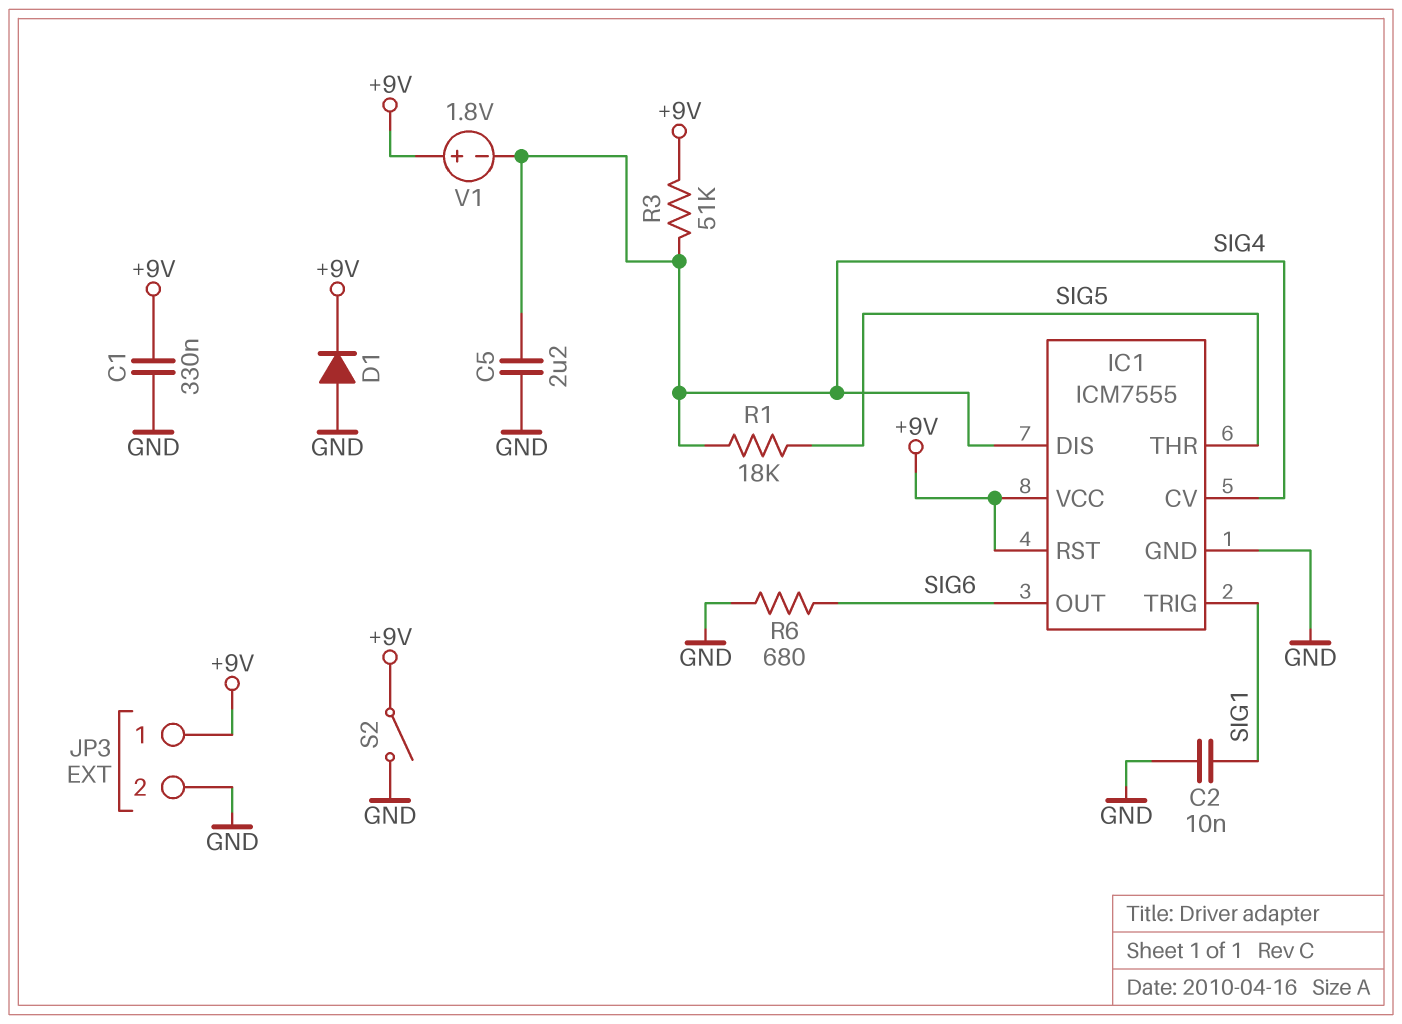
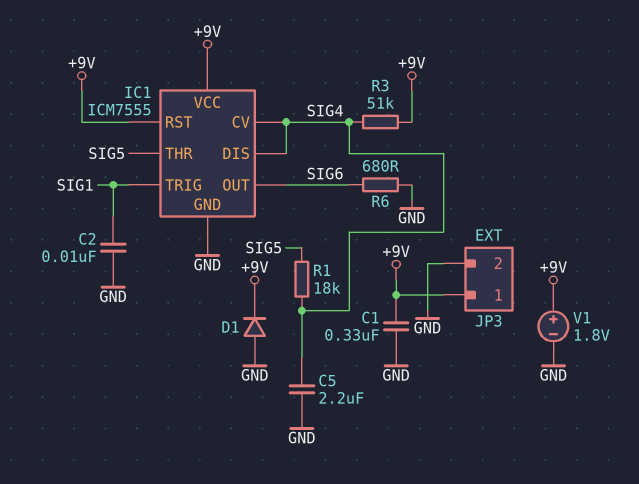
S2: switch (+9V, GND) -> none
V1: 1.8V (plus +9V, minus SIG4) -> 1.8V (plus +9V, minus GND)

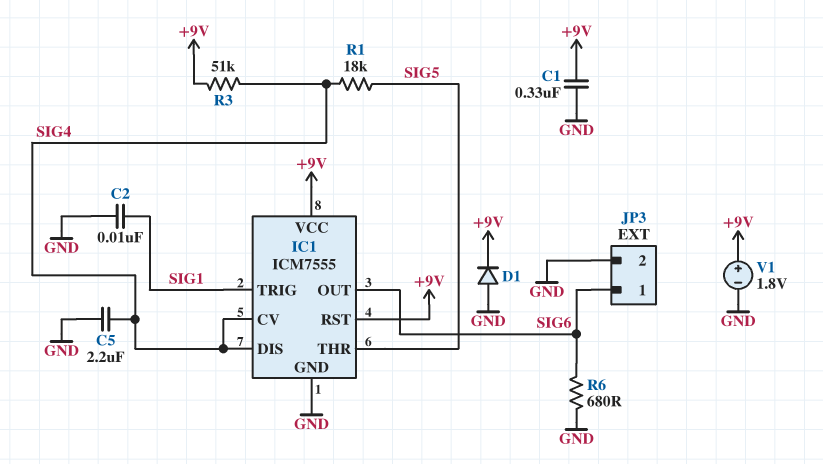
JP3 pin 1: +9V -> SIG6

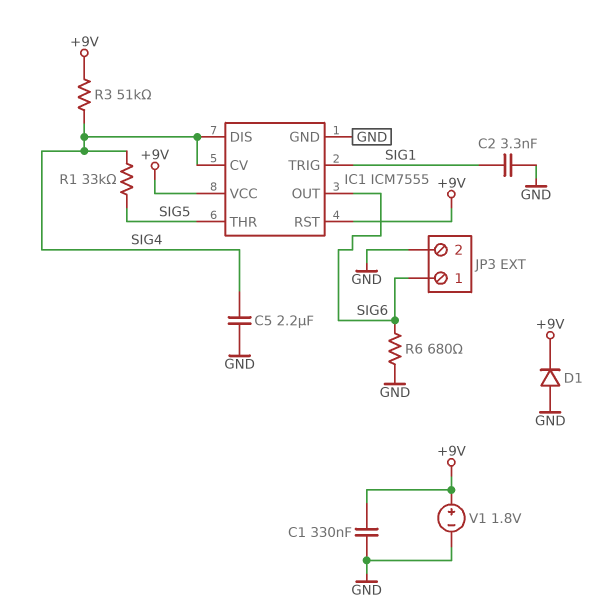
C2: 10nF (GND, SIG1) -> 3.3nF (GND, SIG1)
R1: 18k (SIG4, SIG5) -> 33k (SIG4, SIG5)

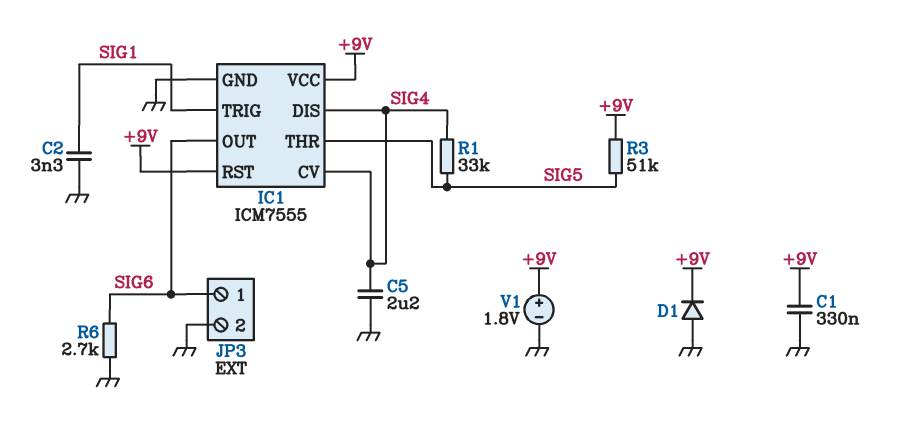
R3: 51k (+9V, SIG4) -> 51k (+9V, SIG5)
R6: 680 (GND, SIG6) -> 2.7k (GND, SIG6)

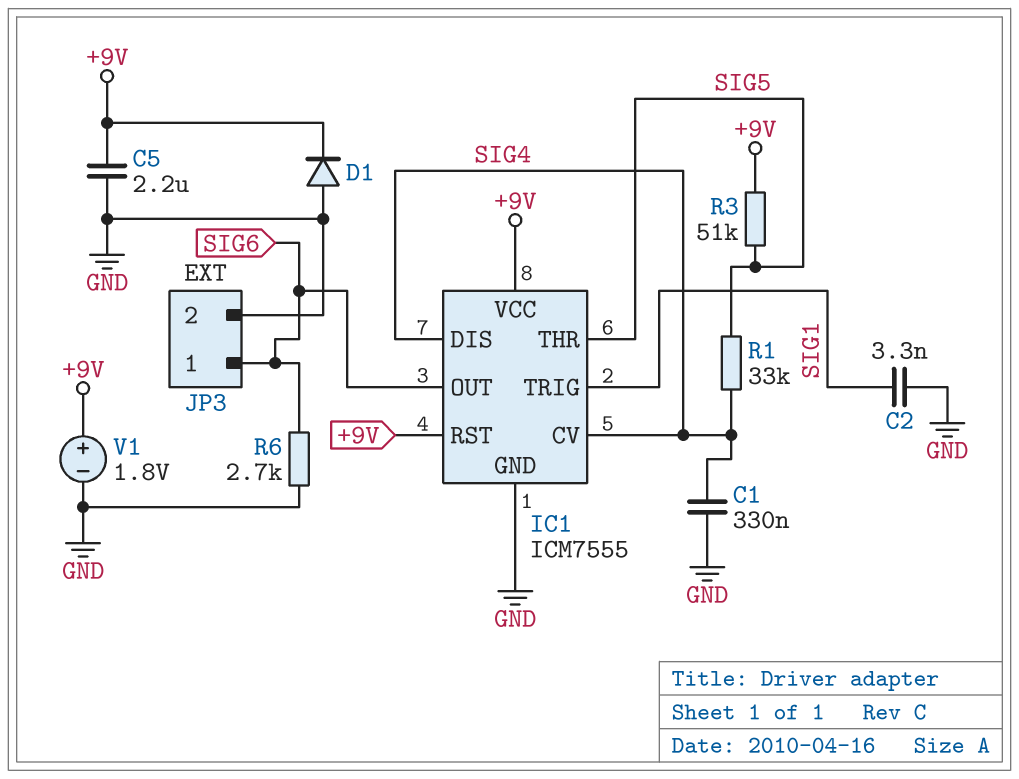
C1: 330nF (+9V, GND) -> 330nF (GND, SIG4)
C5: 2.2uF (GND, SIG4) -> 2.2uF (+9V, GND)

